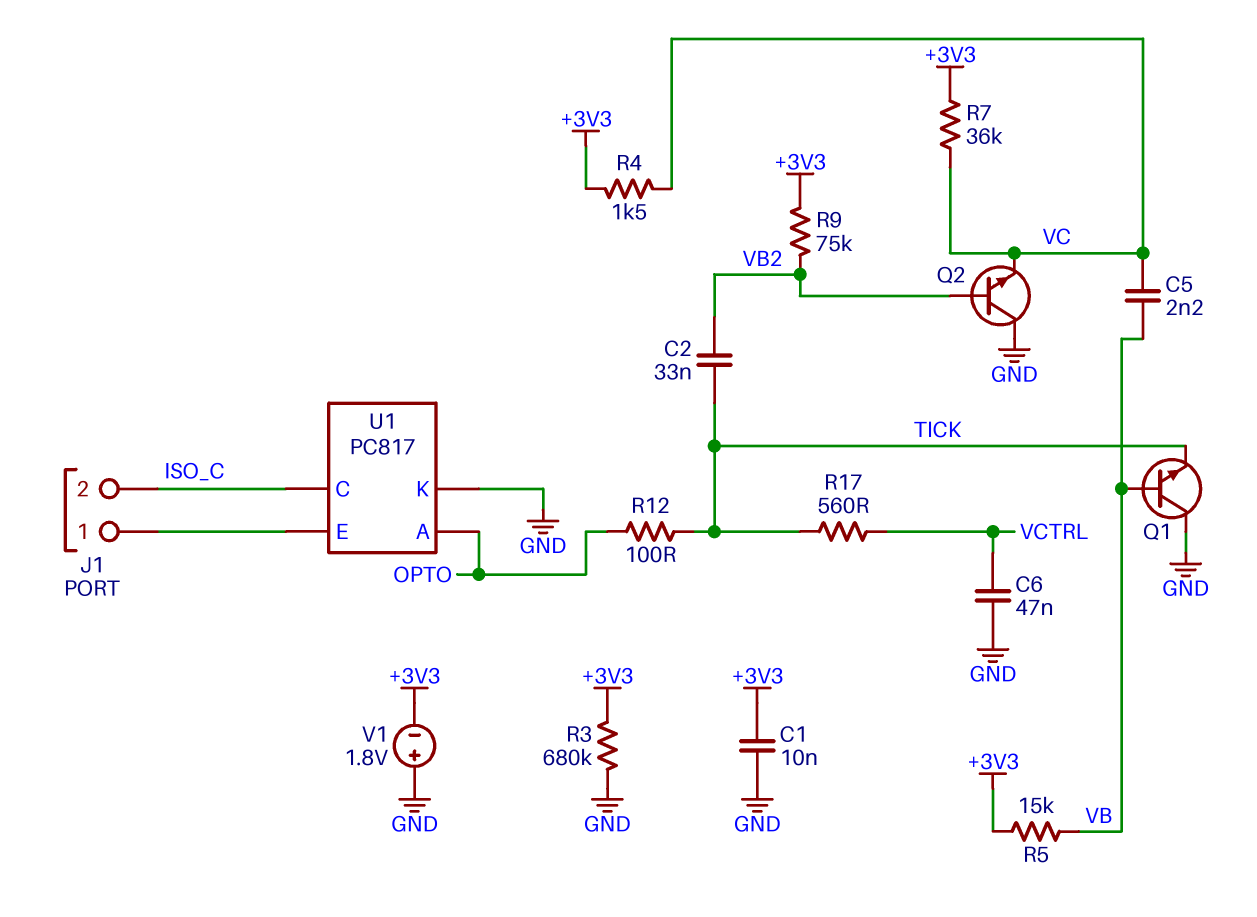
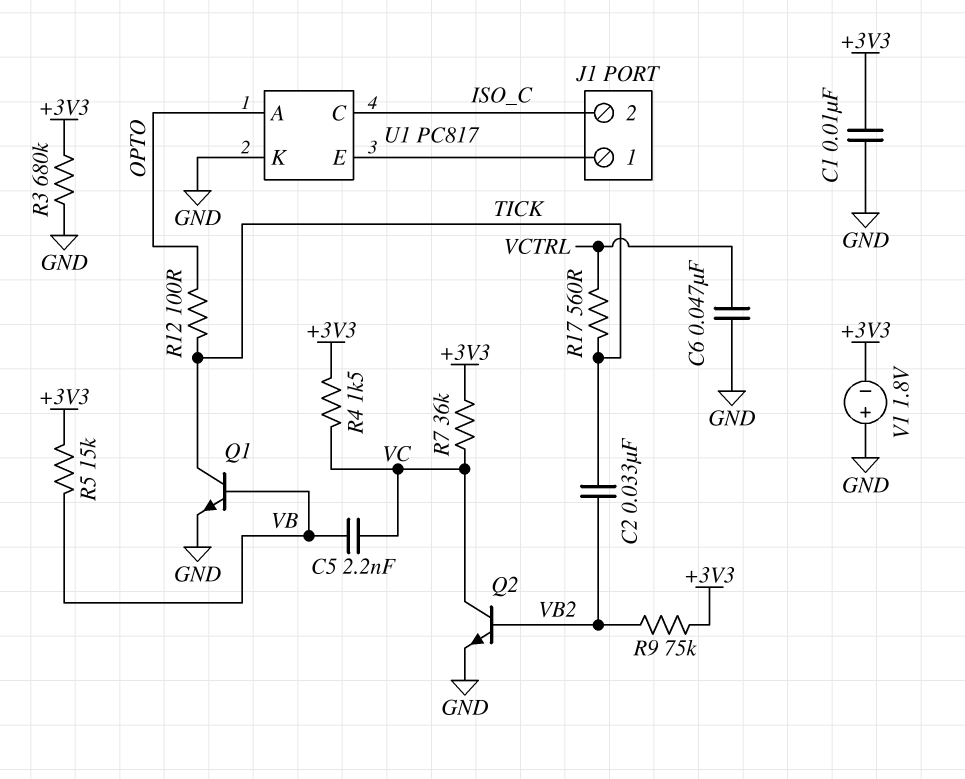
Q1: NPN (B VB, C GND, E TICK) -> NPN (B VB, C TICK, E GND)
Q2: NPN (B VB2, C GND, E VC) -> NPN (B VB2, C VC, E GND)

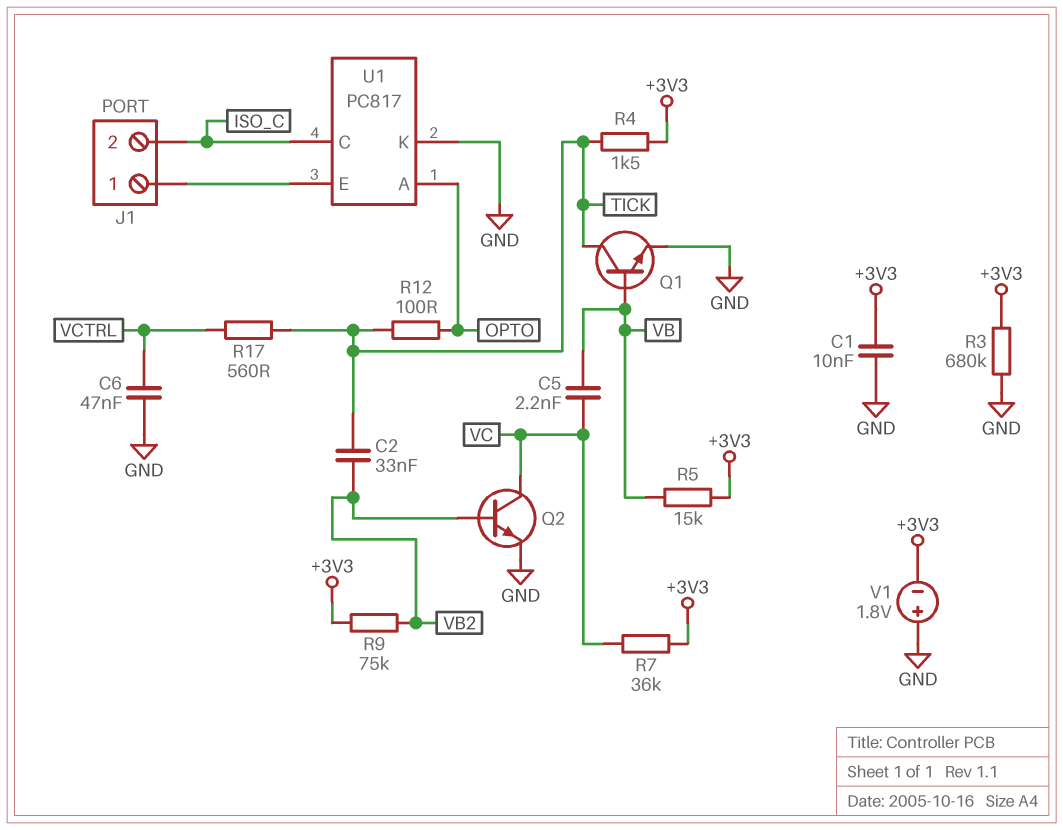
R4: 1.5k (+3V3, VC) -> 1.5k (+3V3, TICK)

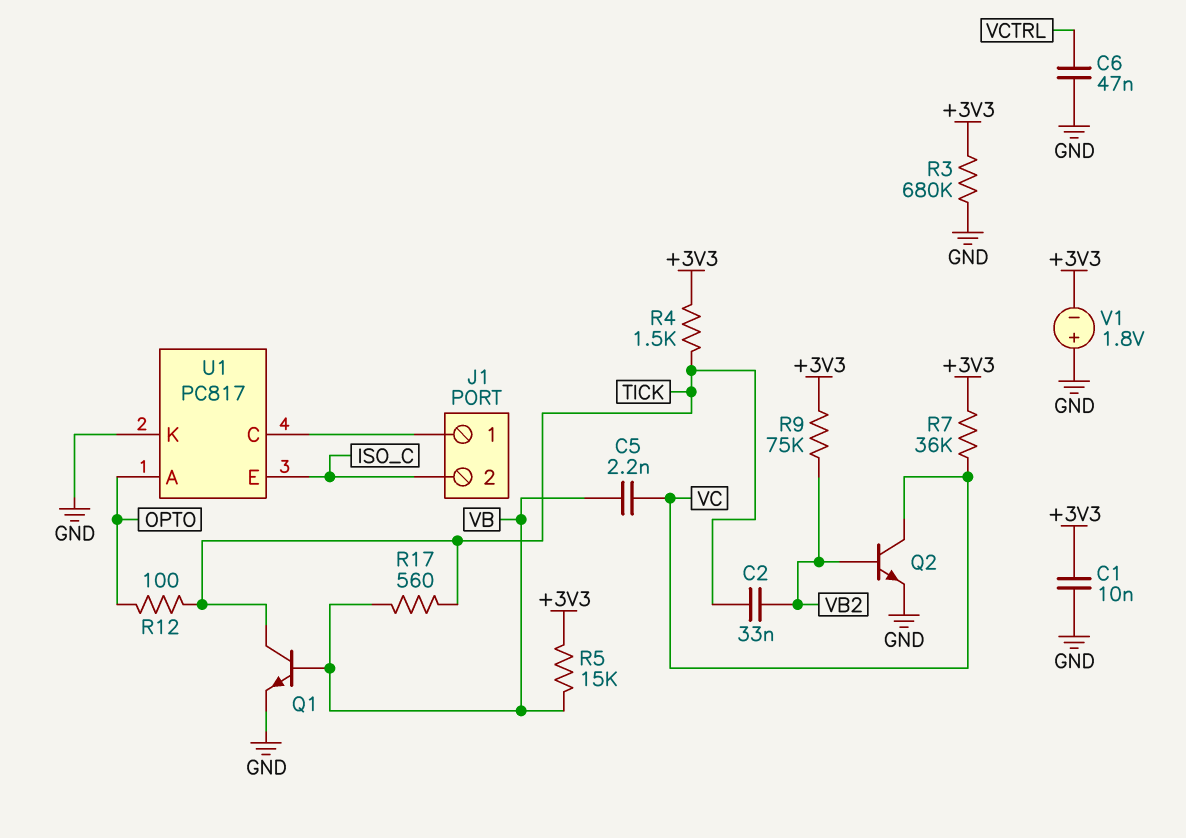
R17: 560 (TICK, VCTRL) -> 560 (TICK, VB)
U1 pin C: ISO_C -> J1/1
U1 pin E: J1/1 -> ISO_C

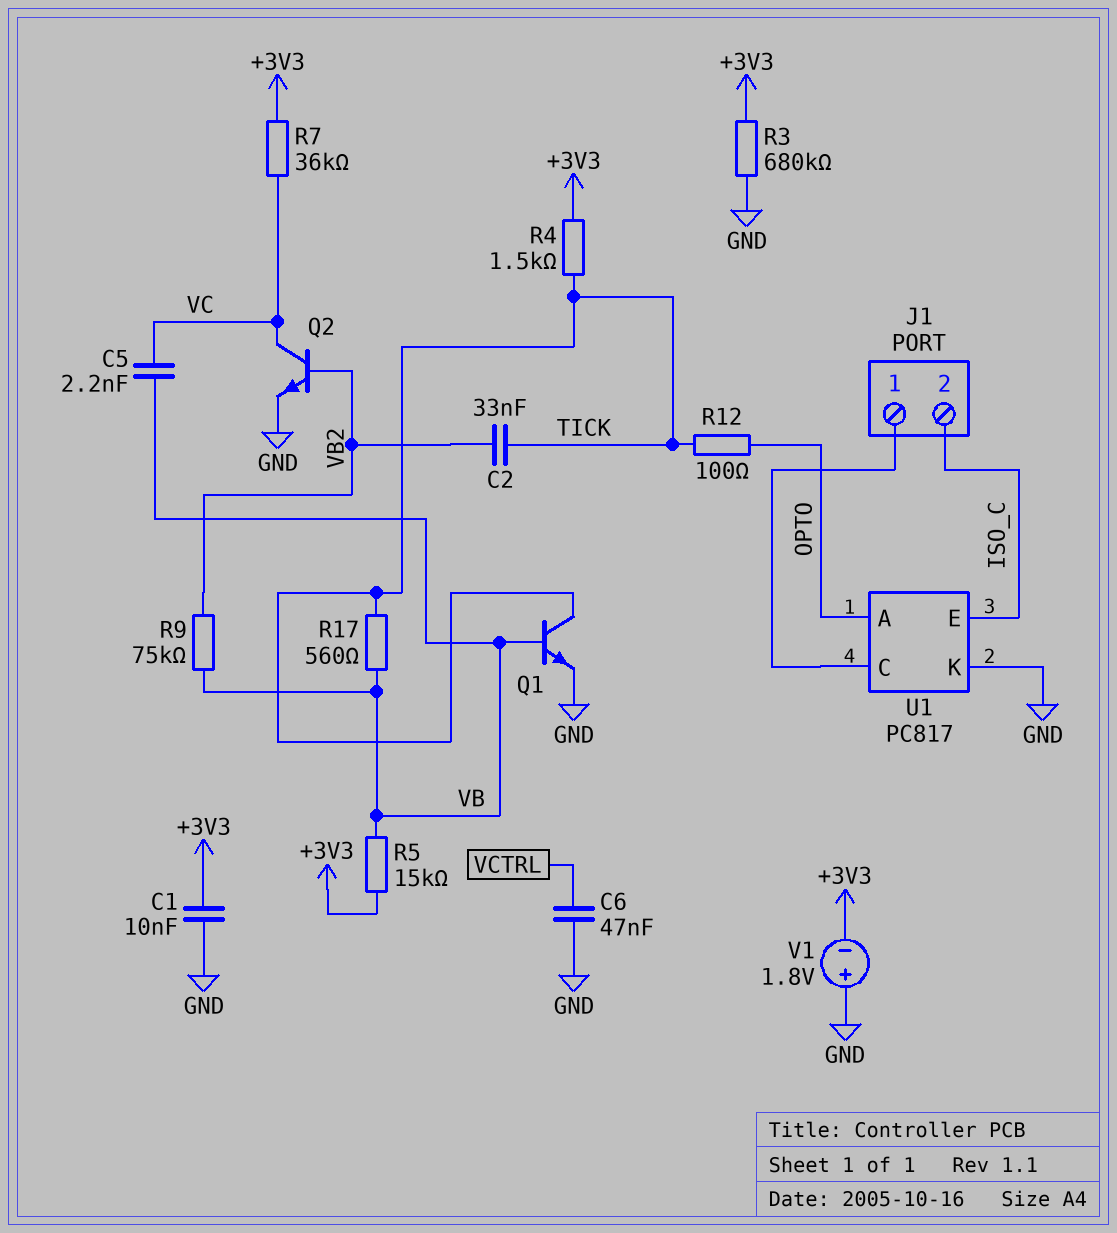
R9: 75k (+3V3, VB2) -> 75k (VB, VB2)

